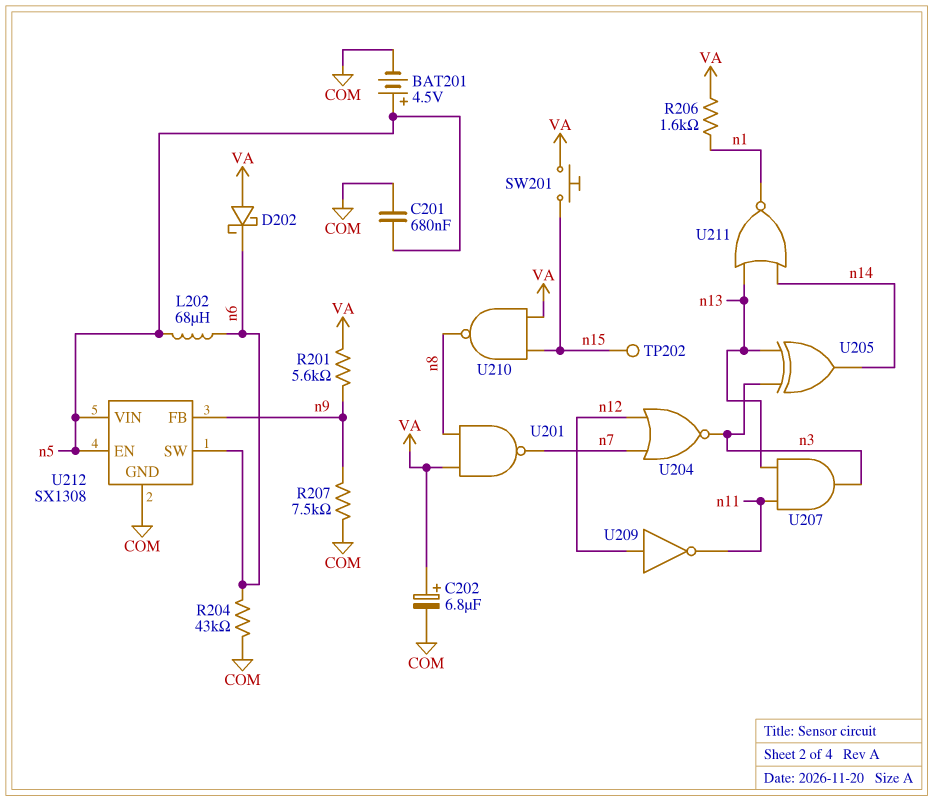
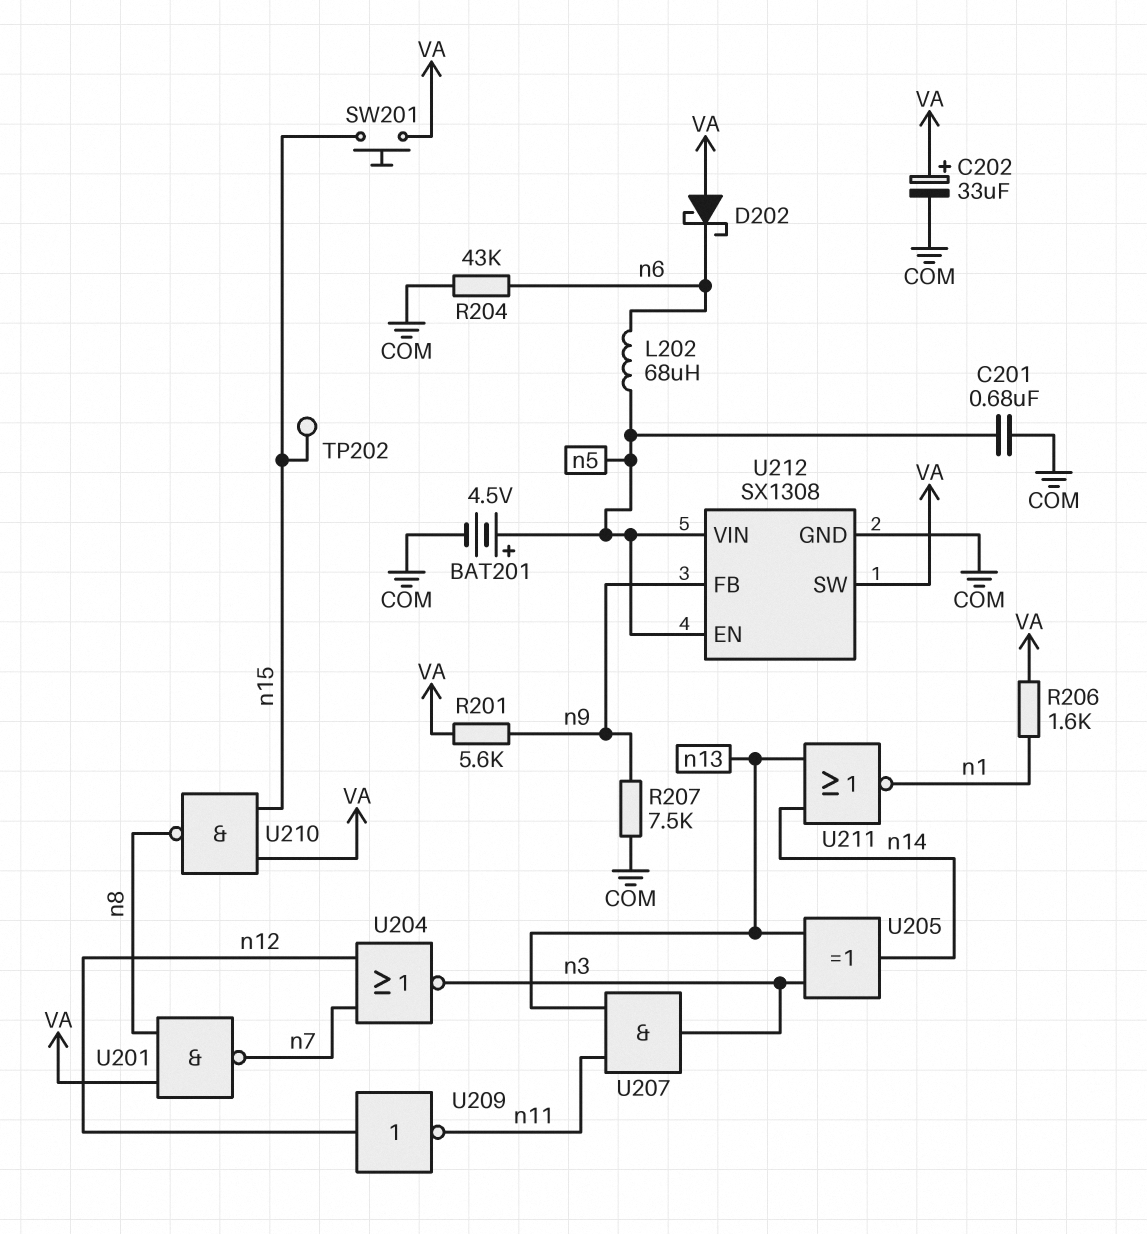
C202: 6.8uF (plus VA, minus COM) -> 33uF (plus VA, minus COM)
U212 pin SW: n6 -> VA

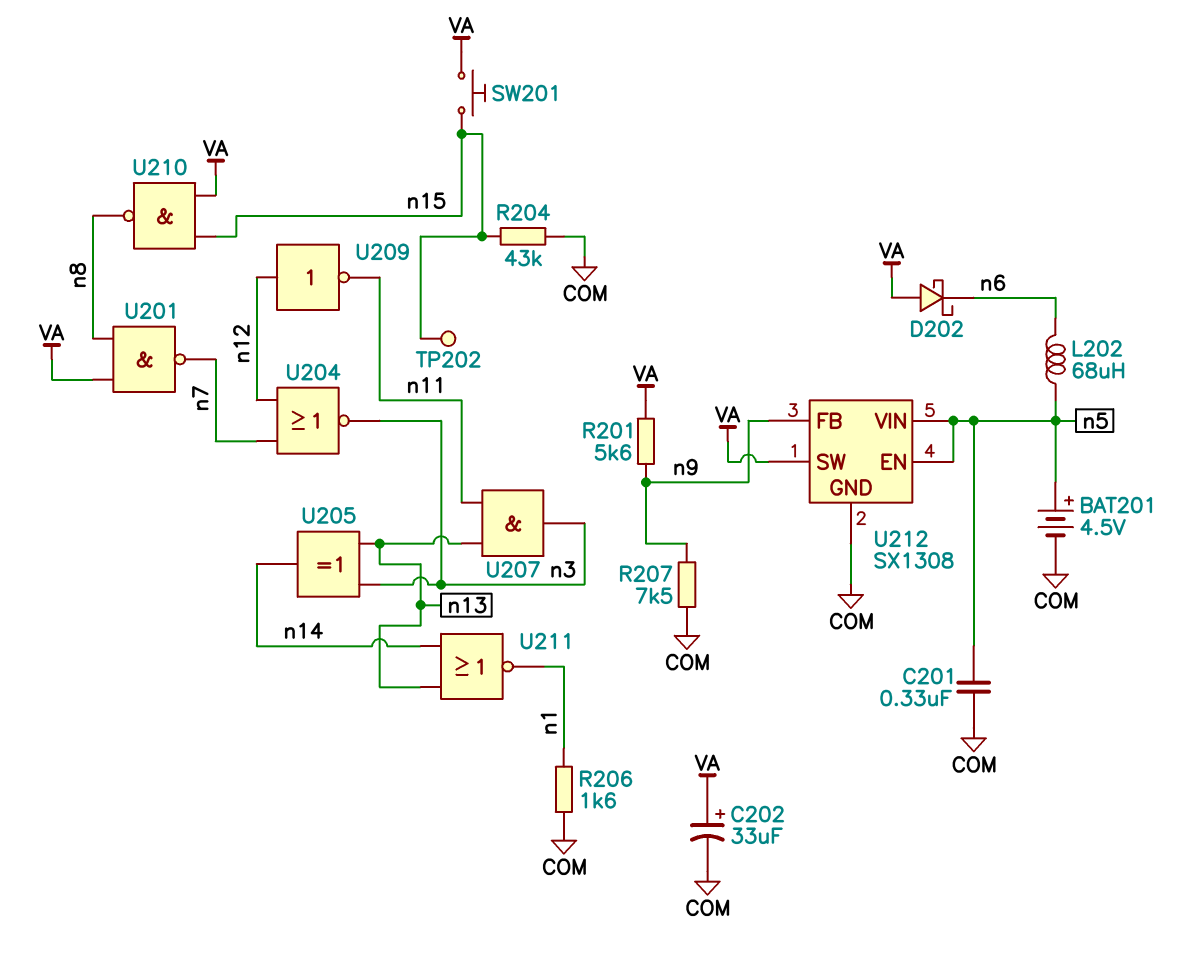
C201: 680nF (COM, n5) -> 330nF (COM, n5)
R204: 43k (COM, n6) -> 43k (COM, n15)
R206: 1.6k (VA, n1) -> 1.6k (COM, n1)

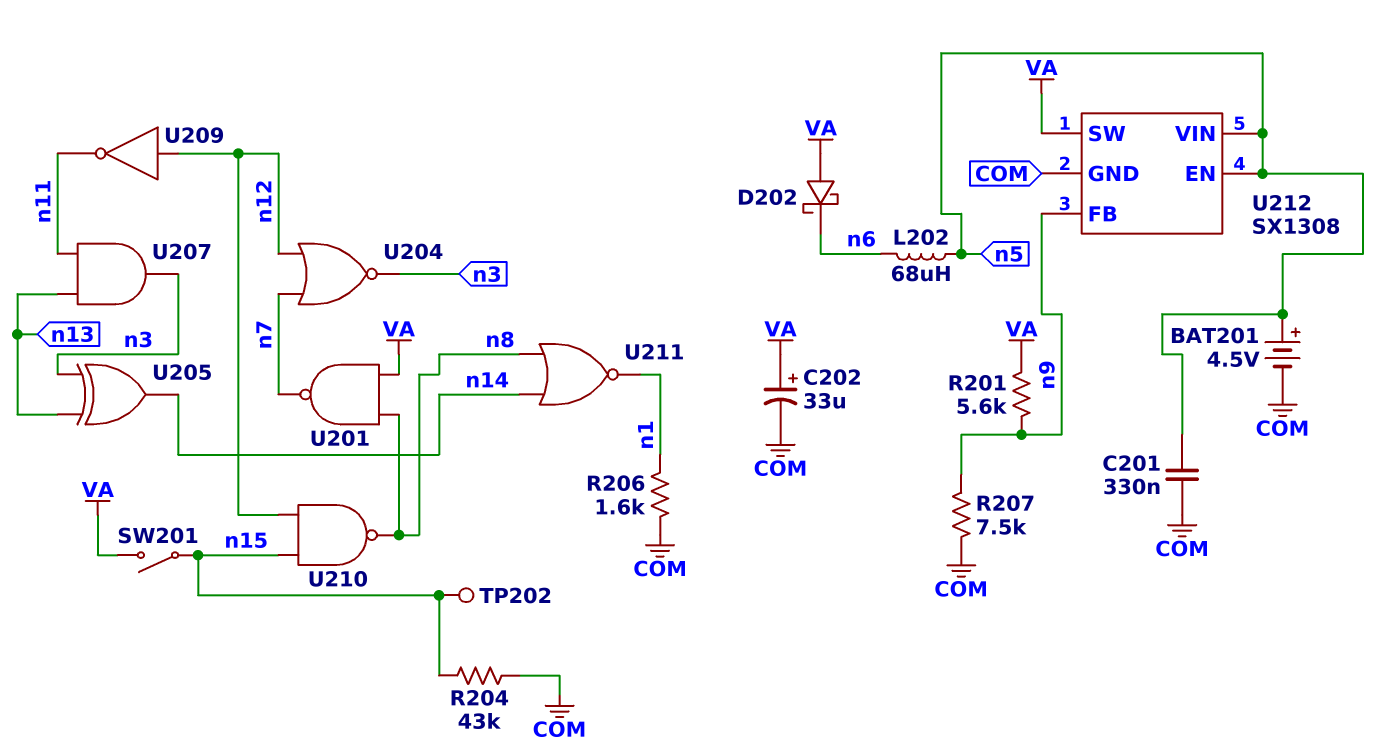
SW201: button (VA, n15) -> switch (VA, n15)
U210: NAND (in VA, in n15, out n8) -> NAND (in n12, in n15, out n8)
U211: NOR (in n13, in n14, out n1) -> NOR (in n8, in n14, out n1)

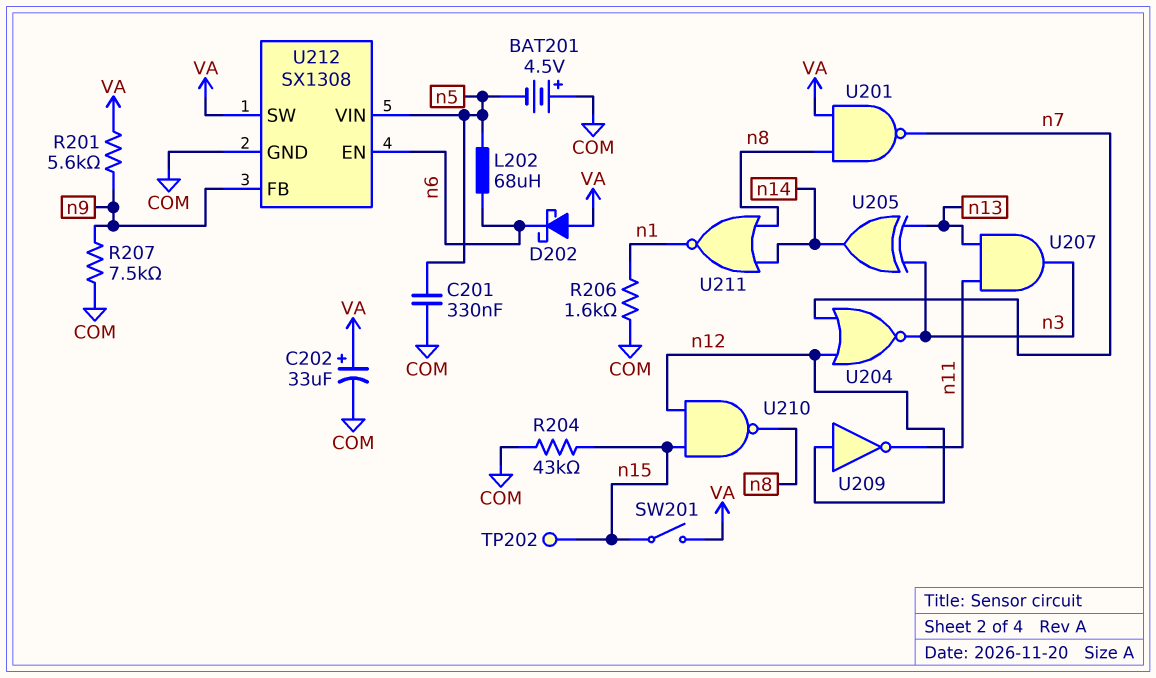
BAT201: 4.5V (plus n5, minus COM) -> 4.5V (plus COM, minus n5)
U212 pin EN: n5 -> n6

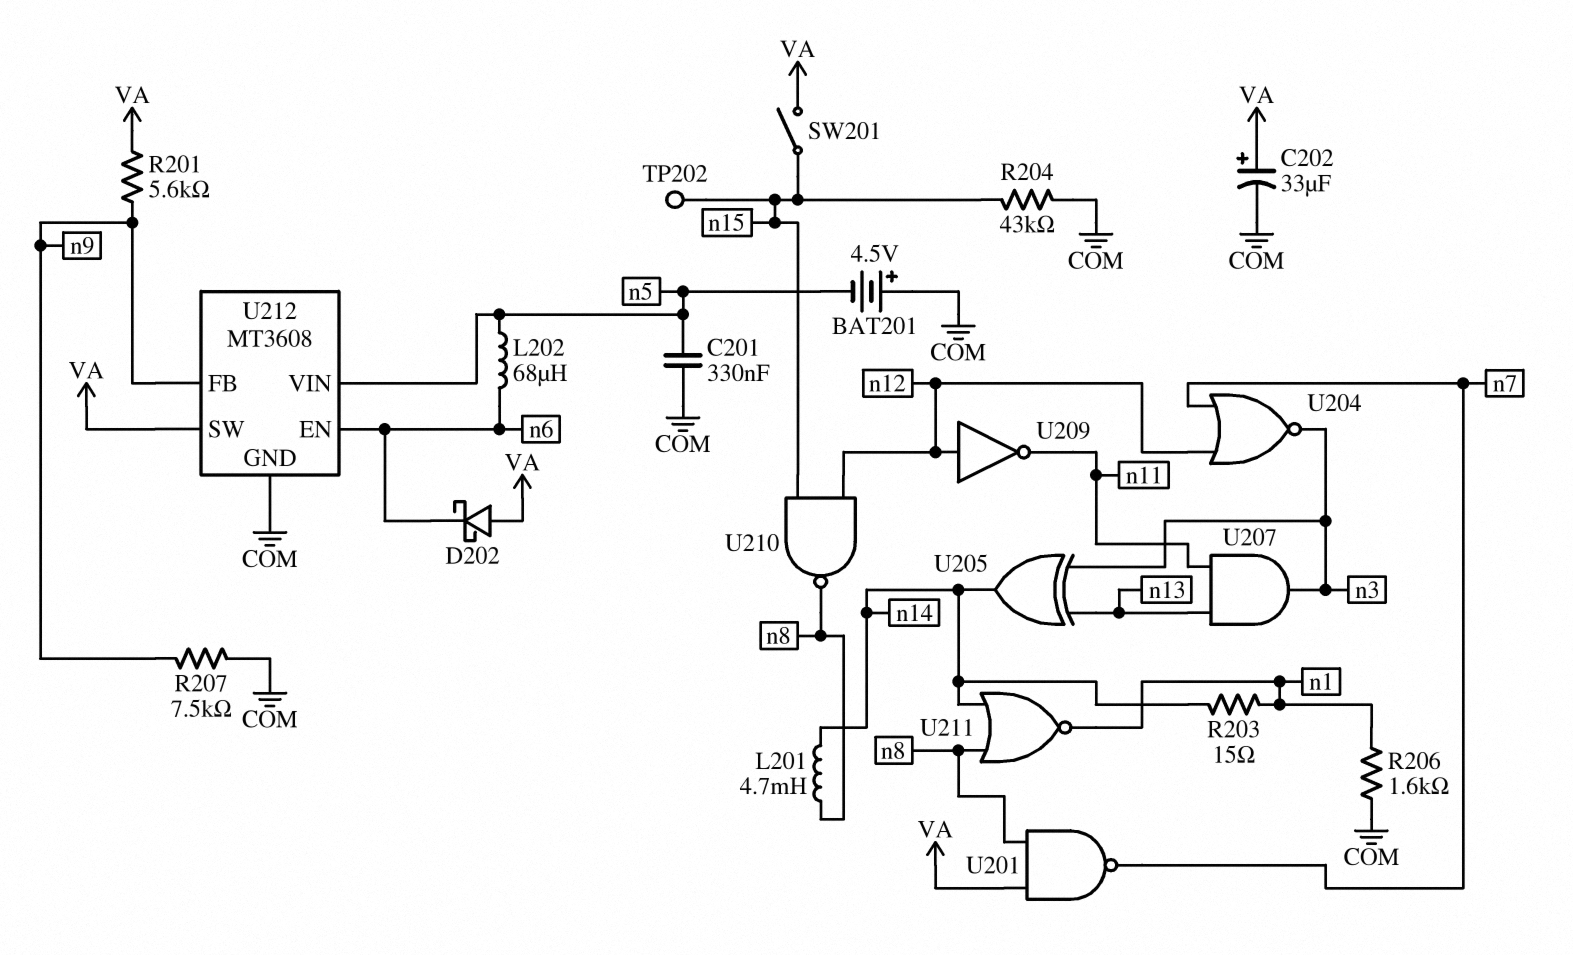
L201: none -> 4.7mH (n8, n14)
R203: none -> 15 (n1, n14)
U212: SX1308 -> MT3608

